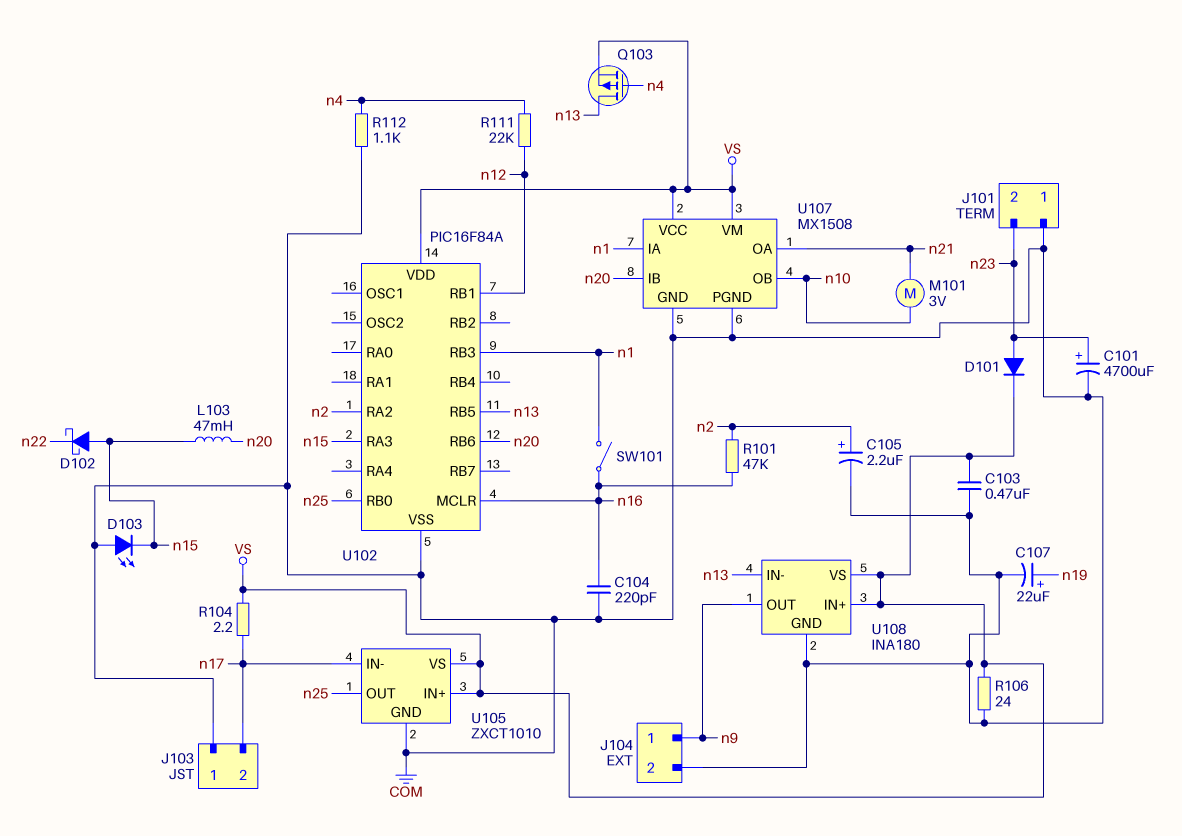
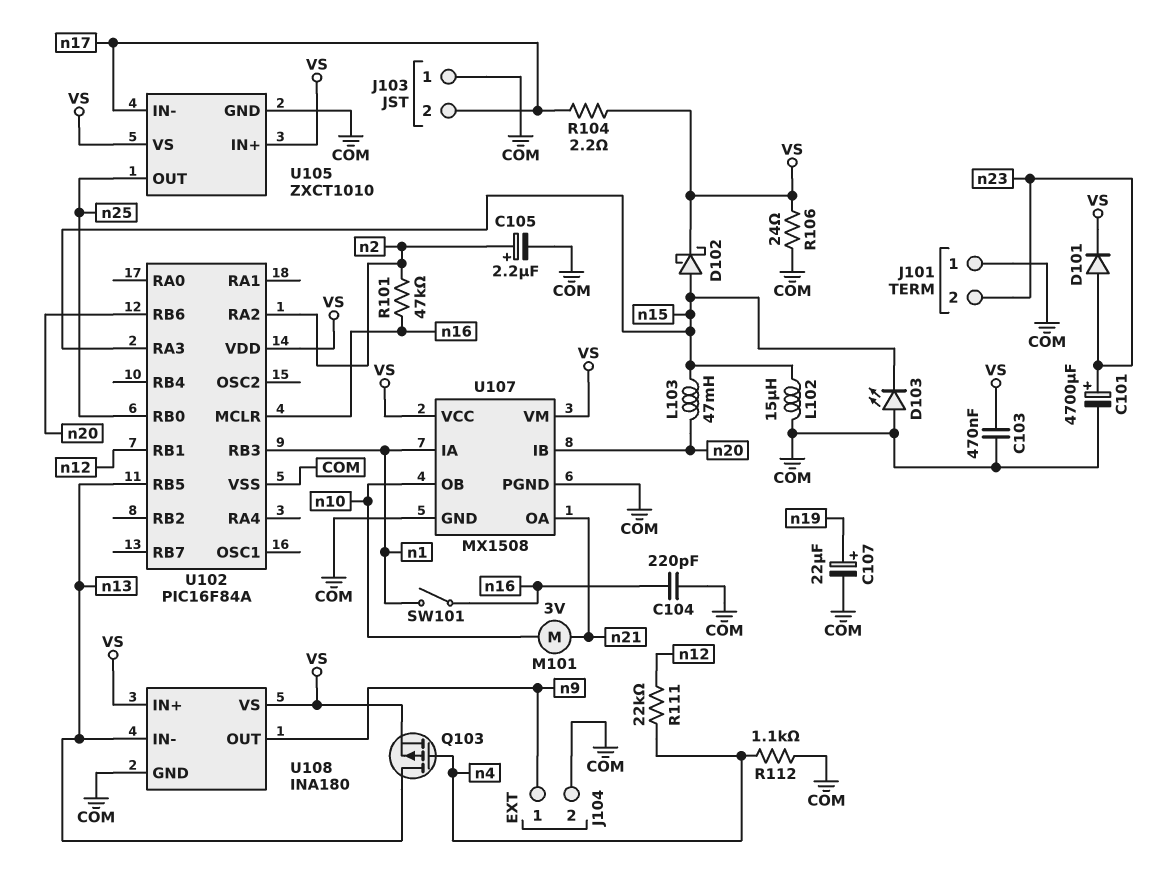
D102: schottky (A n15, K n22) -> schottky (A n15, K VS)
L102: none -> 15uH (COM, n15)

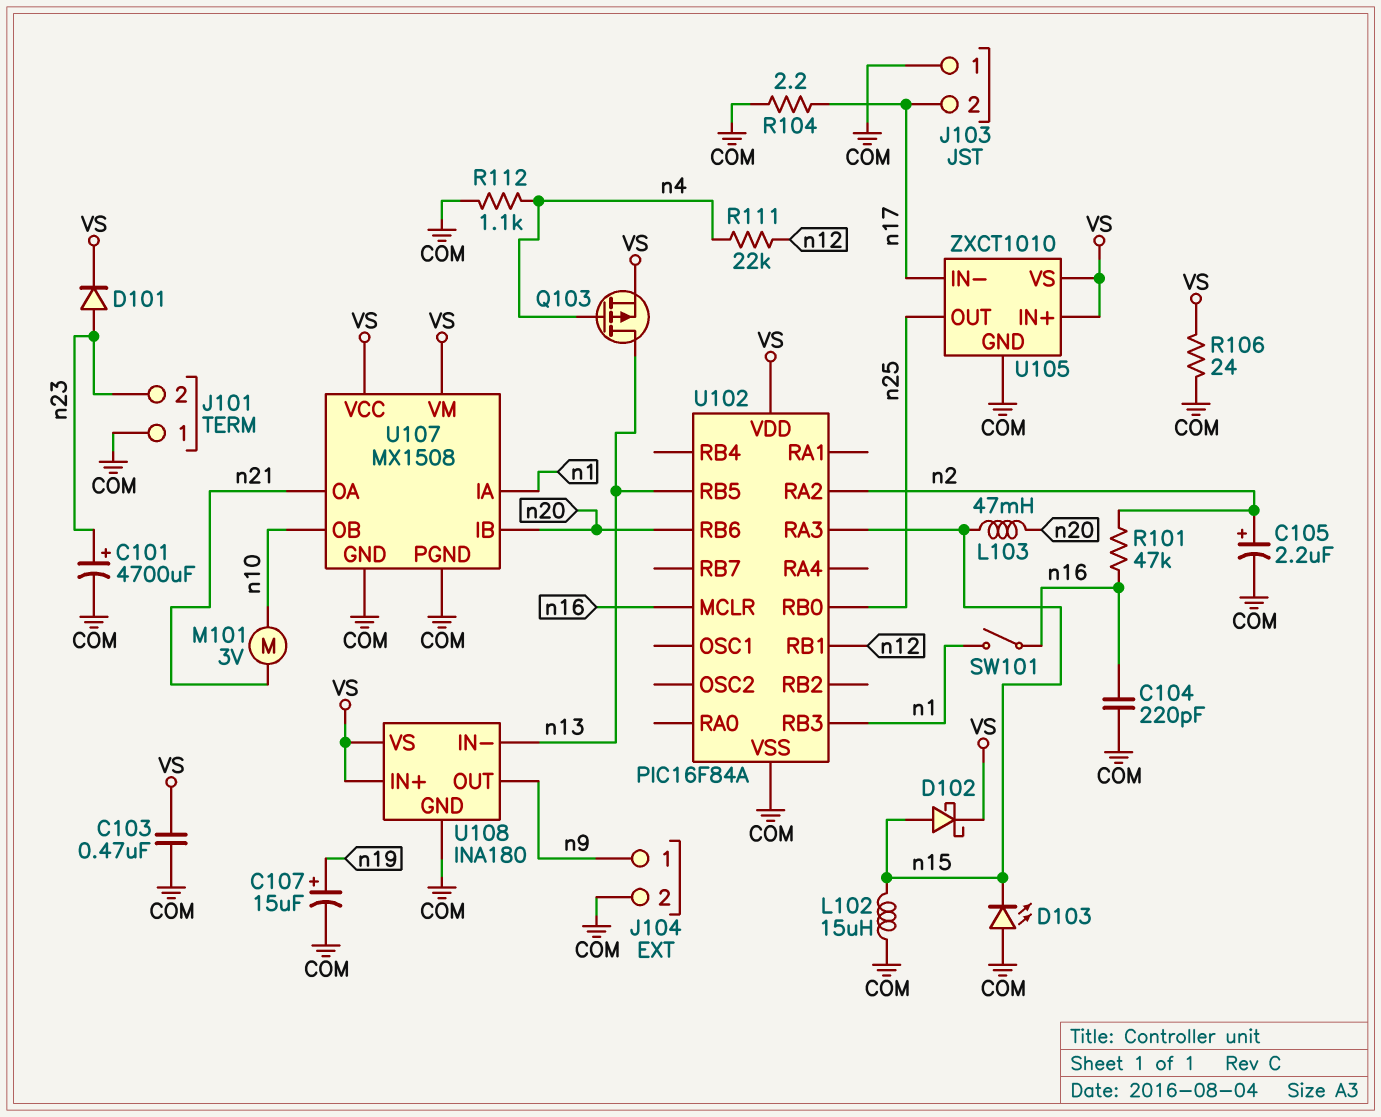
C107: 22uF (plus n19, minus COM) -> 15uF (plus n19, minus COM)
R104: 2.2 (VS, n17) -> 2.2 (COM, n17)

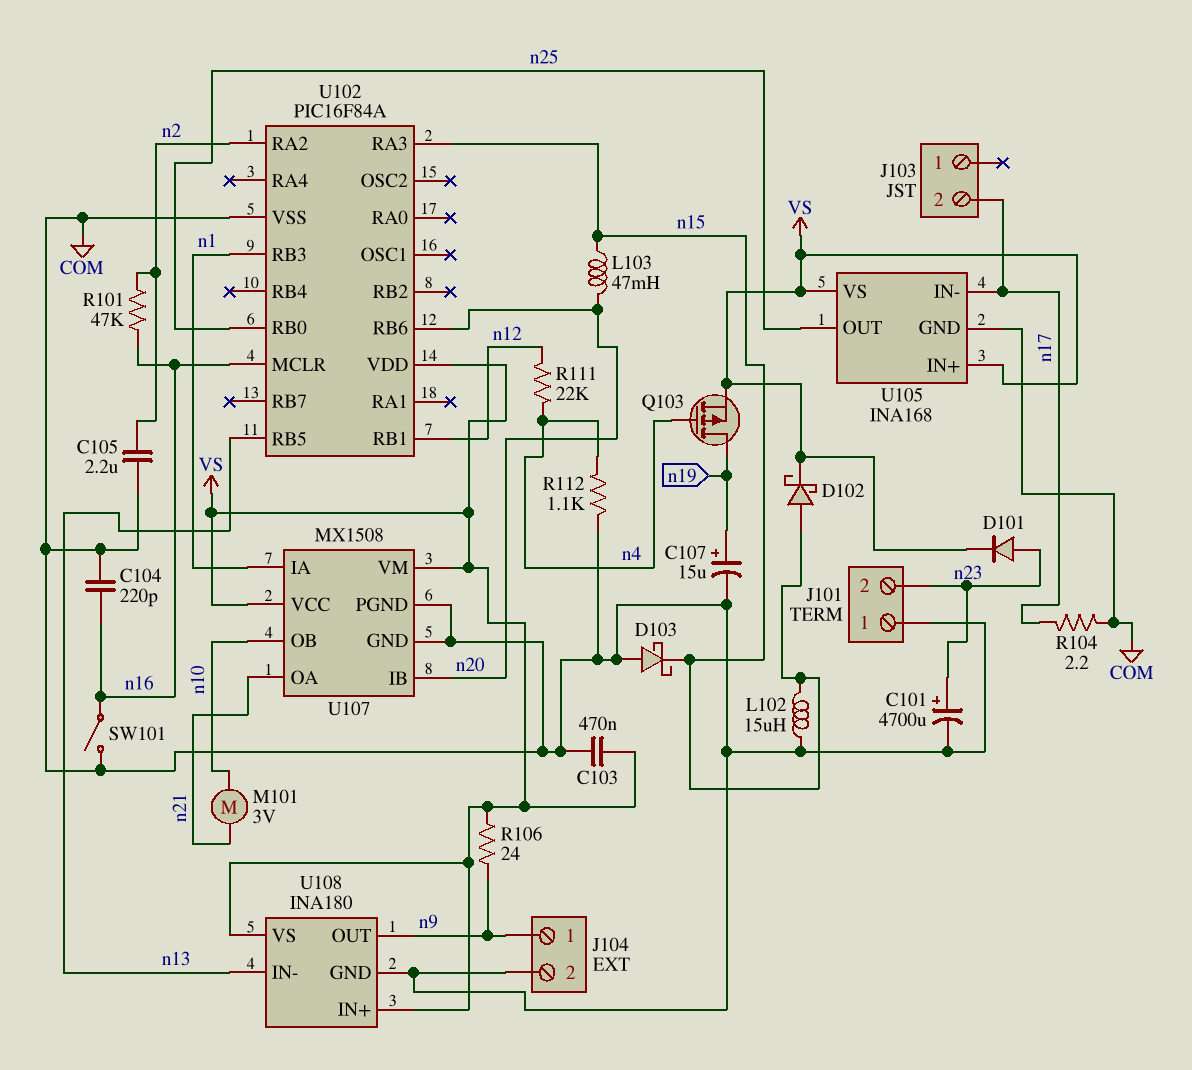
C105: 2.2uF (plus n2, minus COM) -> 2.2uF (COM, n2)
D103: LED (A COM, K n15) -> schottky (A COM, K n15)
J103 pin 1: COM -> none
Q103: PMOS (G n4, D n13, S VS) -> PMOS (G n4, D n19, S VS)
R106: 24 (COM, VS) -> 24 (VS, n9)
SW101: switch (n1, n16) -> switch (COM, n16)
U105: ZXCT1010 -> INA168

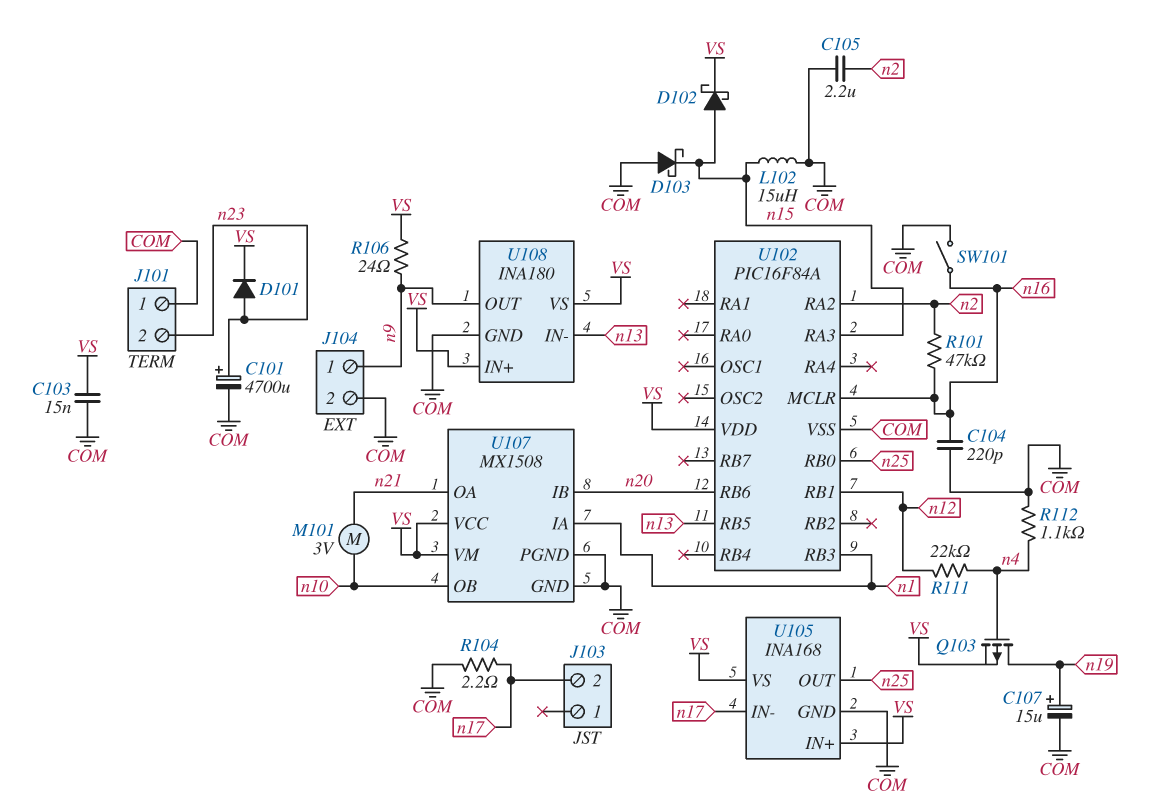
C103: 470nF (COM, VS) -> 15nF (COM, VS)
L103: 47mH (n15, n20) -> none

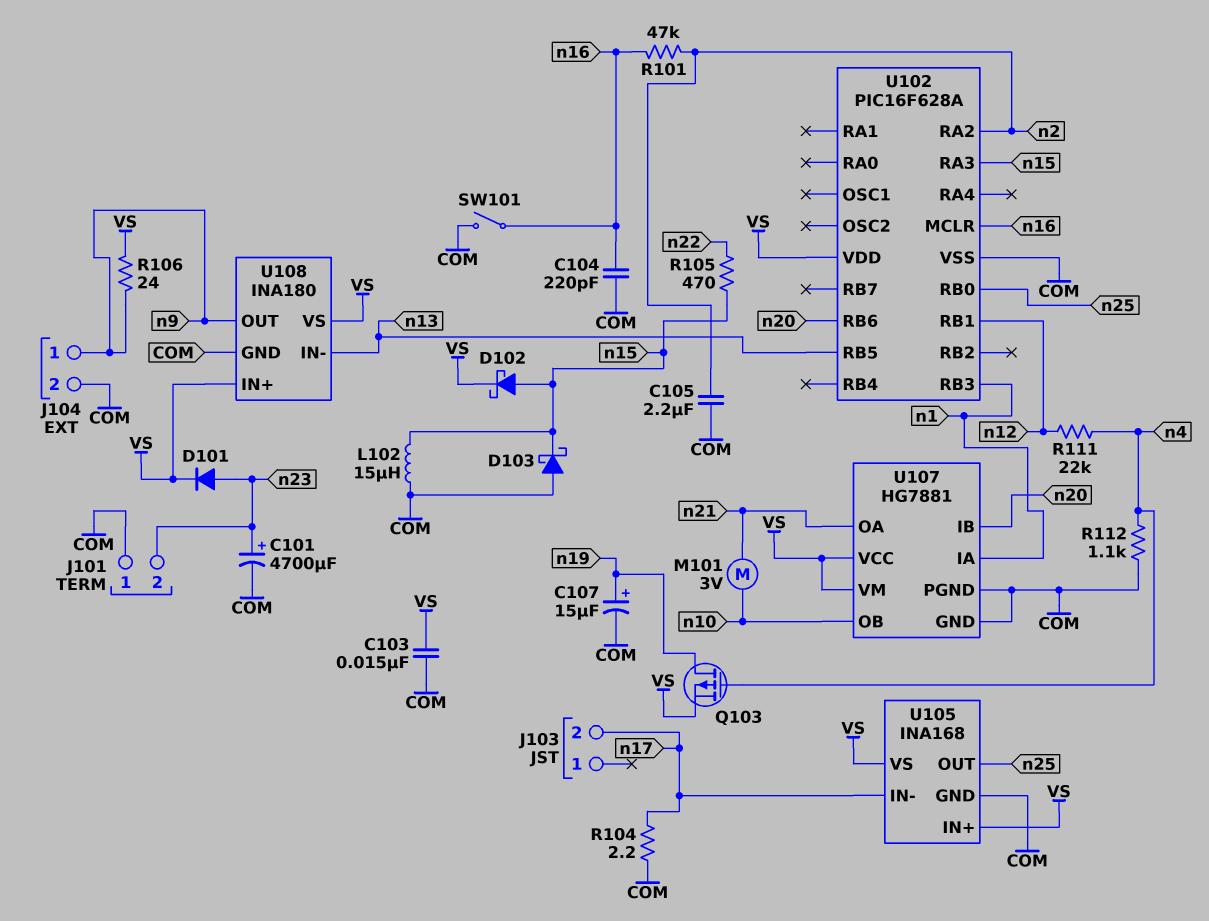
R105: none -> 470 (n15, n22)
U102: PIC16F84A -> PIC16F628A
U107: MX1508 -> HG7881

